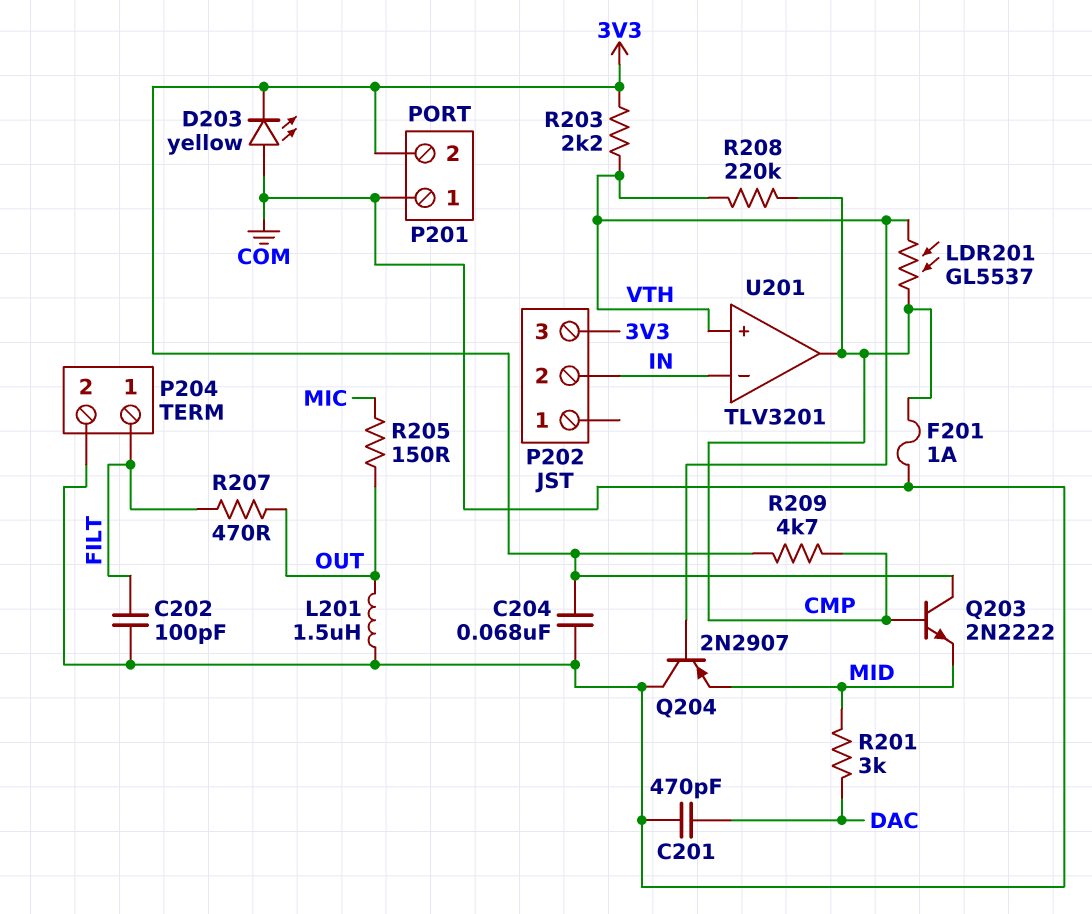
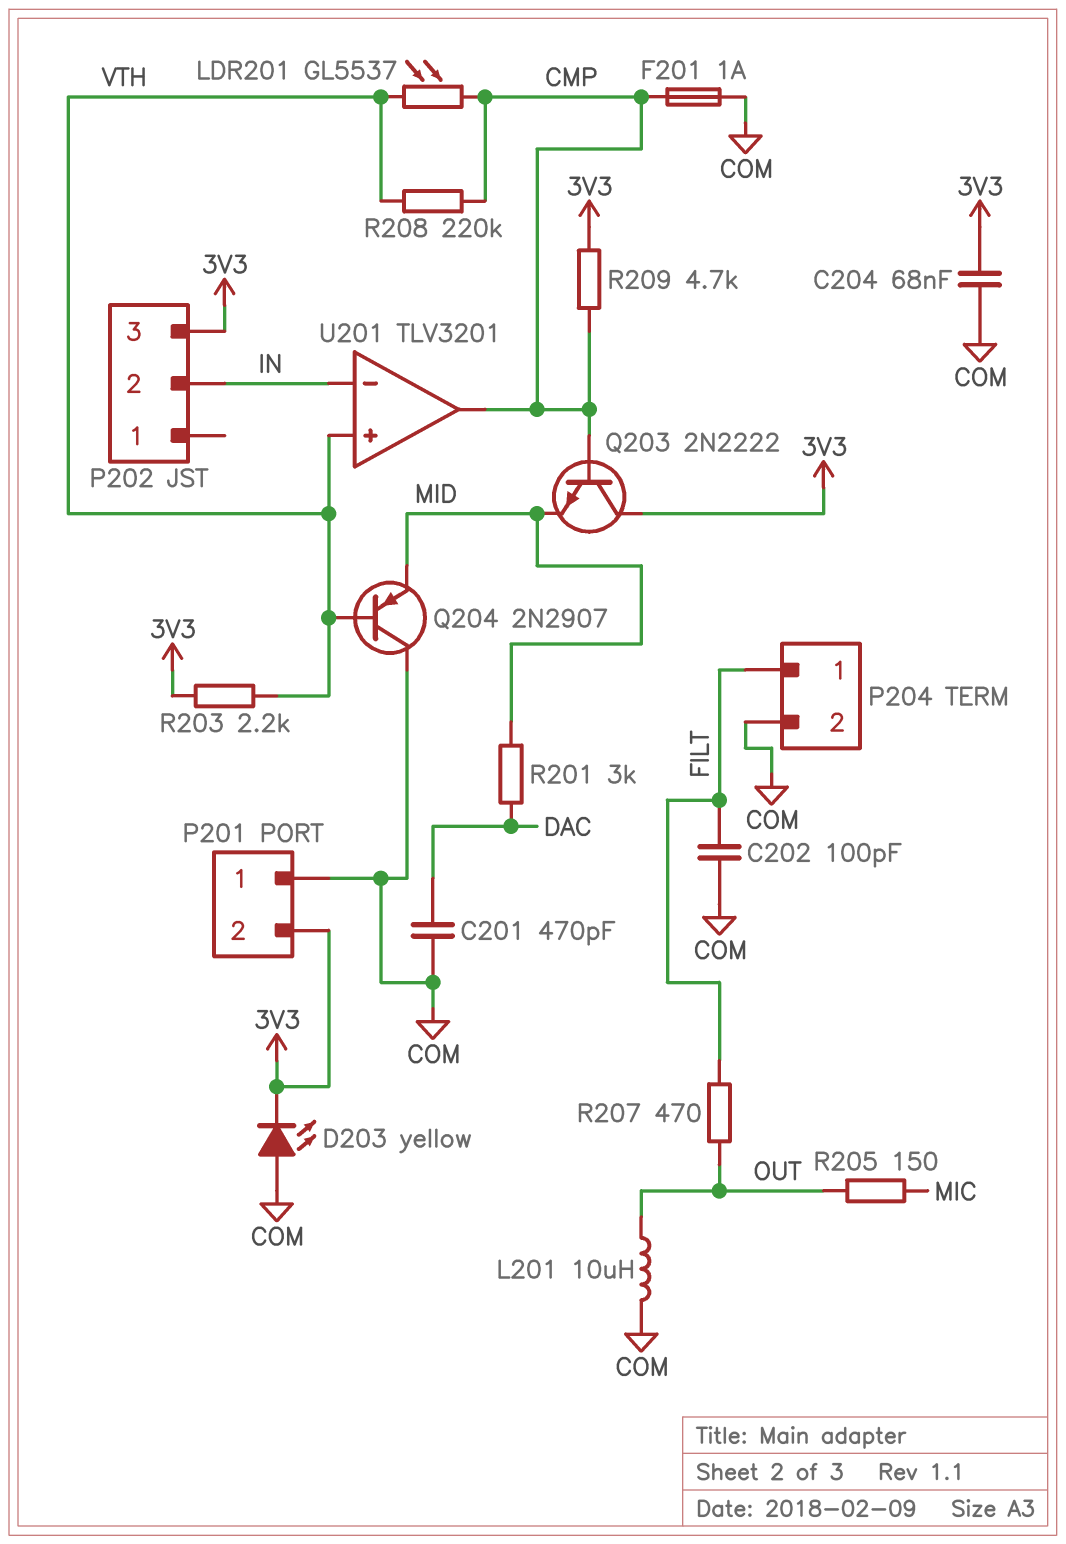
L201: 1.5uH (COM, OUT) -> 10uH (COM, OUT)

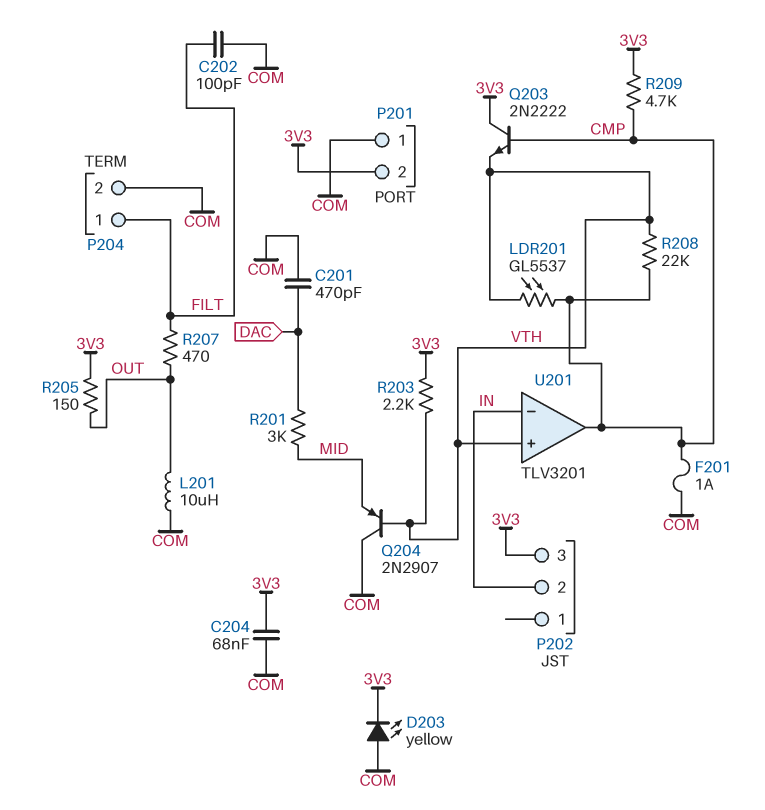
Q203: NPN 2N2222 (B CMP, C 3V3, E MID) -> NPN 2N2222 (B CMP, C 3V3, E VTH)
R205: 150 (MIC, OUT) -> 150 (3V3, OUT)
R208: 220k (CMP, VTH) -> 22k (CMP, VTH)

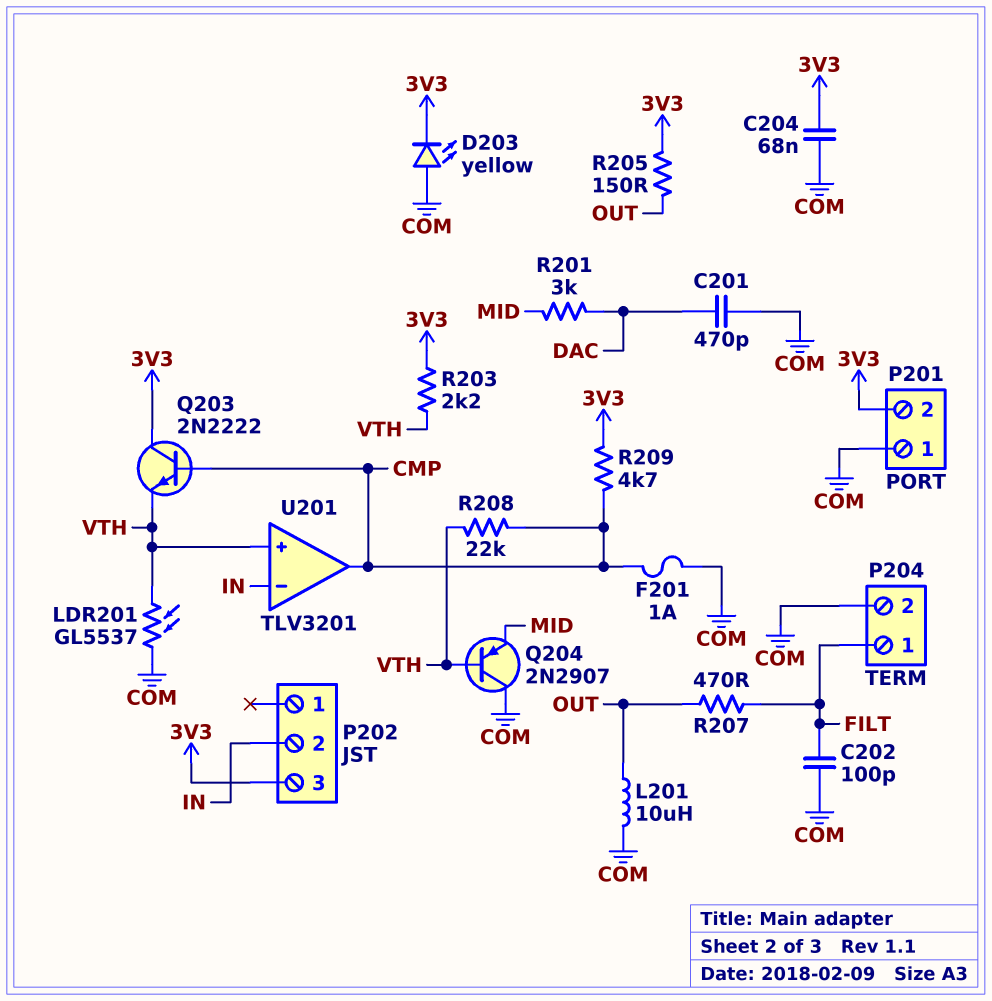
LDR201: GL5537 (CMP, VTH) -> GL5537 (COM, VTH)

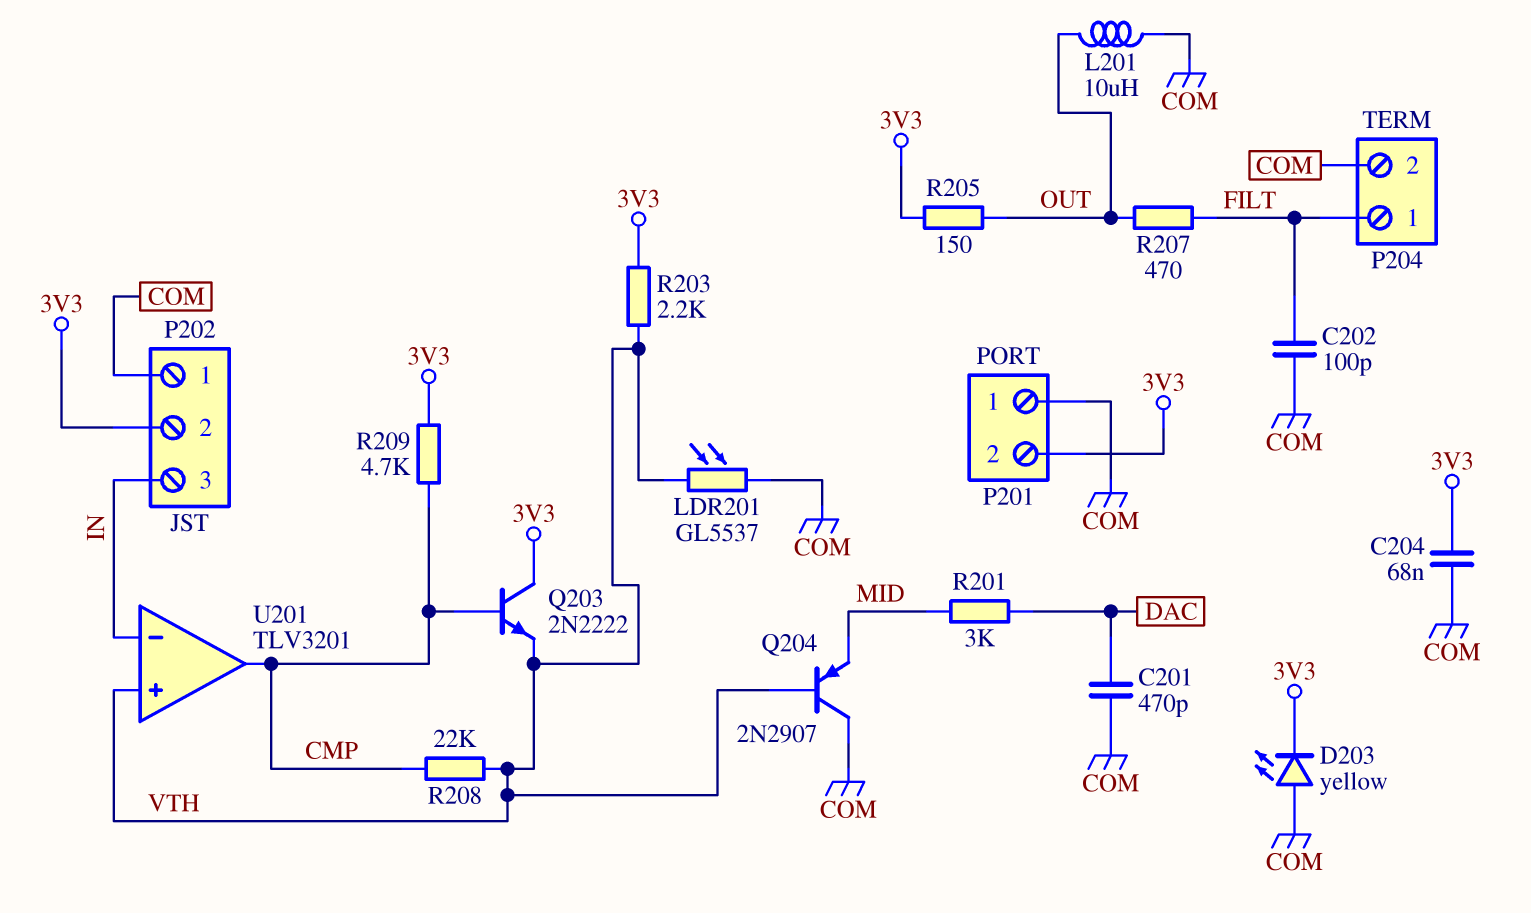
F201: 1A (CMP, COM) -> none
P202 pin 1: none -> COM
P202 pin 2: IN -> 3V3
P202 pin 3: 3V3 -> IN

